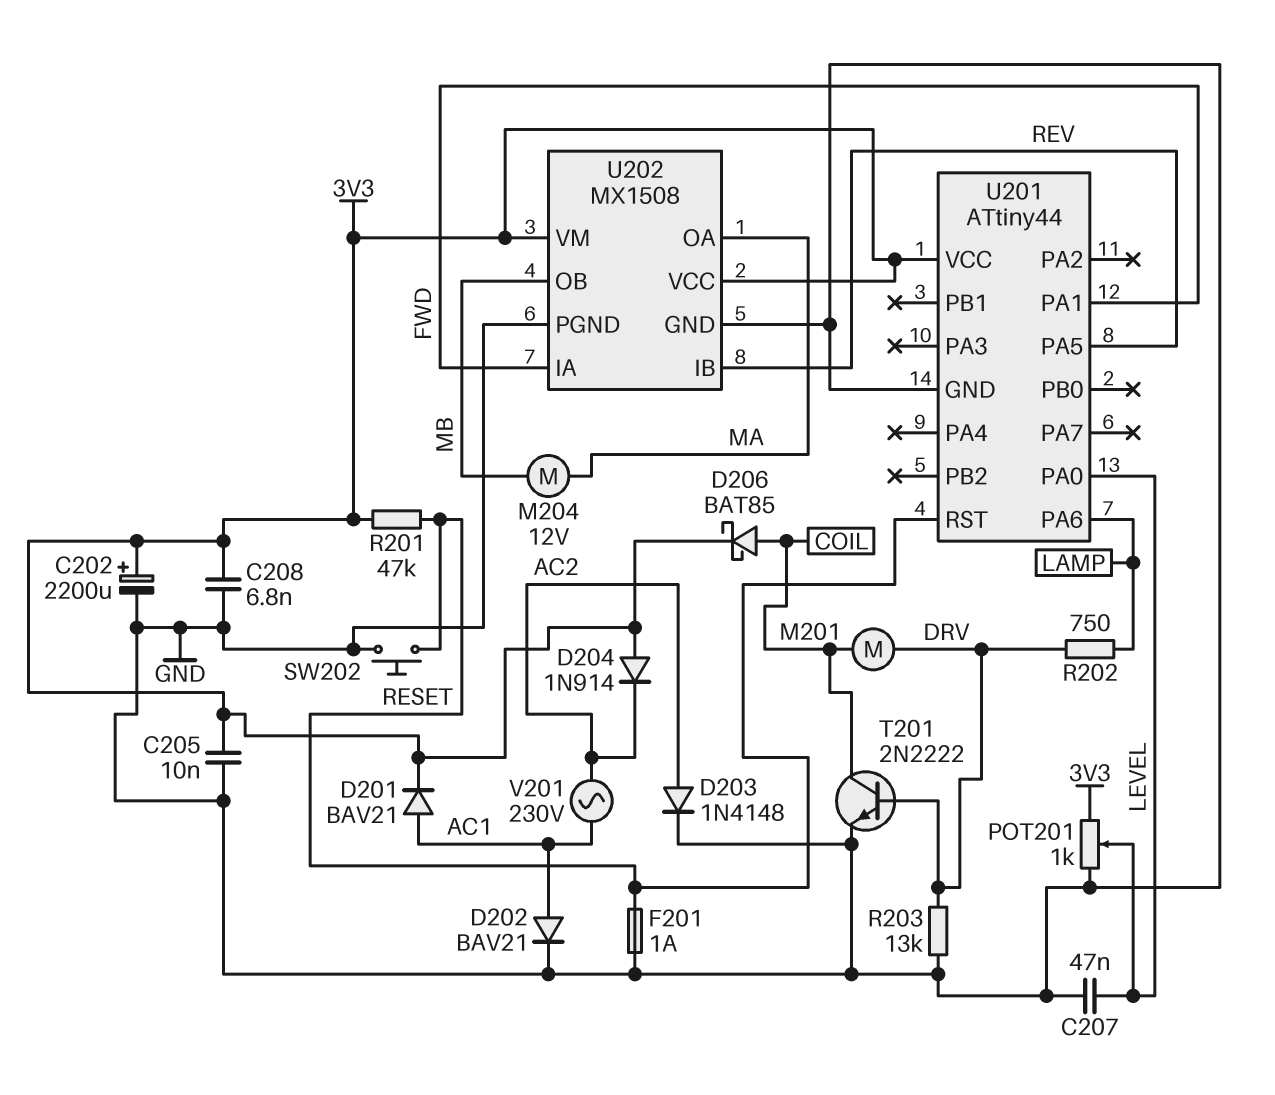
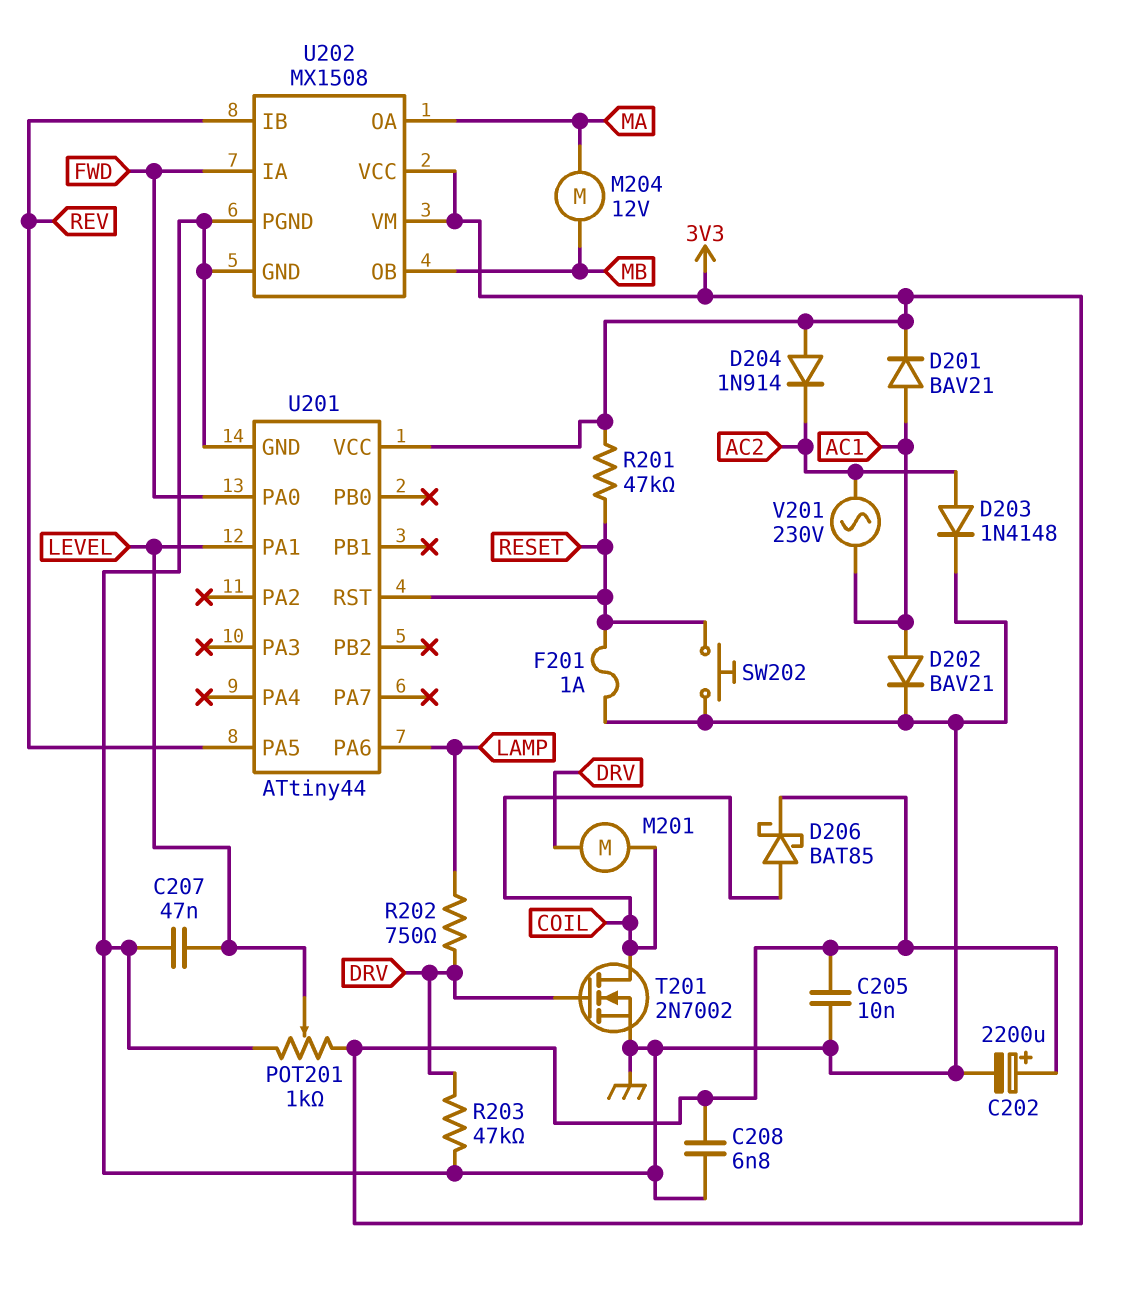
R203: 13k (DRV, GND) -> 47k (DRV, GND)
T201: NPN 2N2222 (B DRV, C COIL, E GND) -> NMOS 2N7002 (G DRV, D COIL, S GND)
U201 pin PA0: LEVEL -> FWD
U201 pin PA1: FWD -> LEVEL

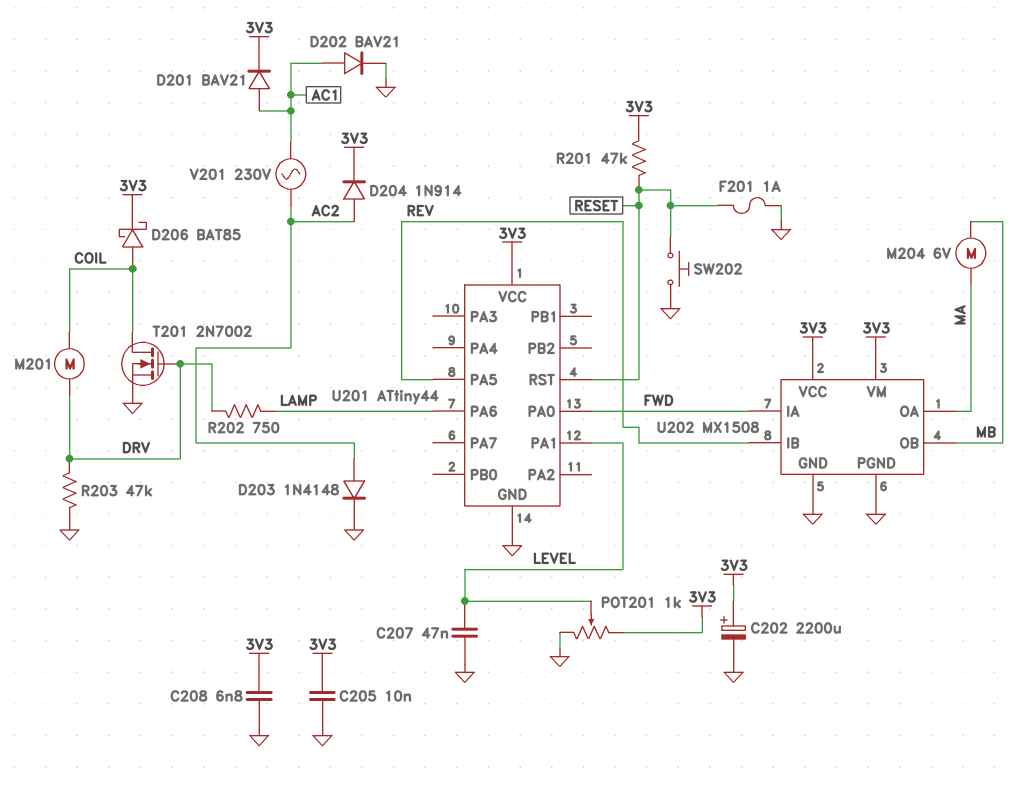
D204: diode 1N914 (A 3V3, K AC2) -> diode 1N914 (A AC2, K 3V3)
M204: motor 12V (MA, MB) -> motor 6V (MA, MB)

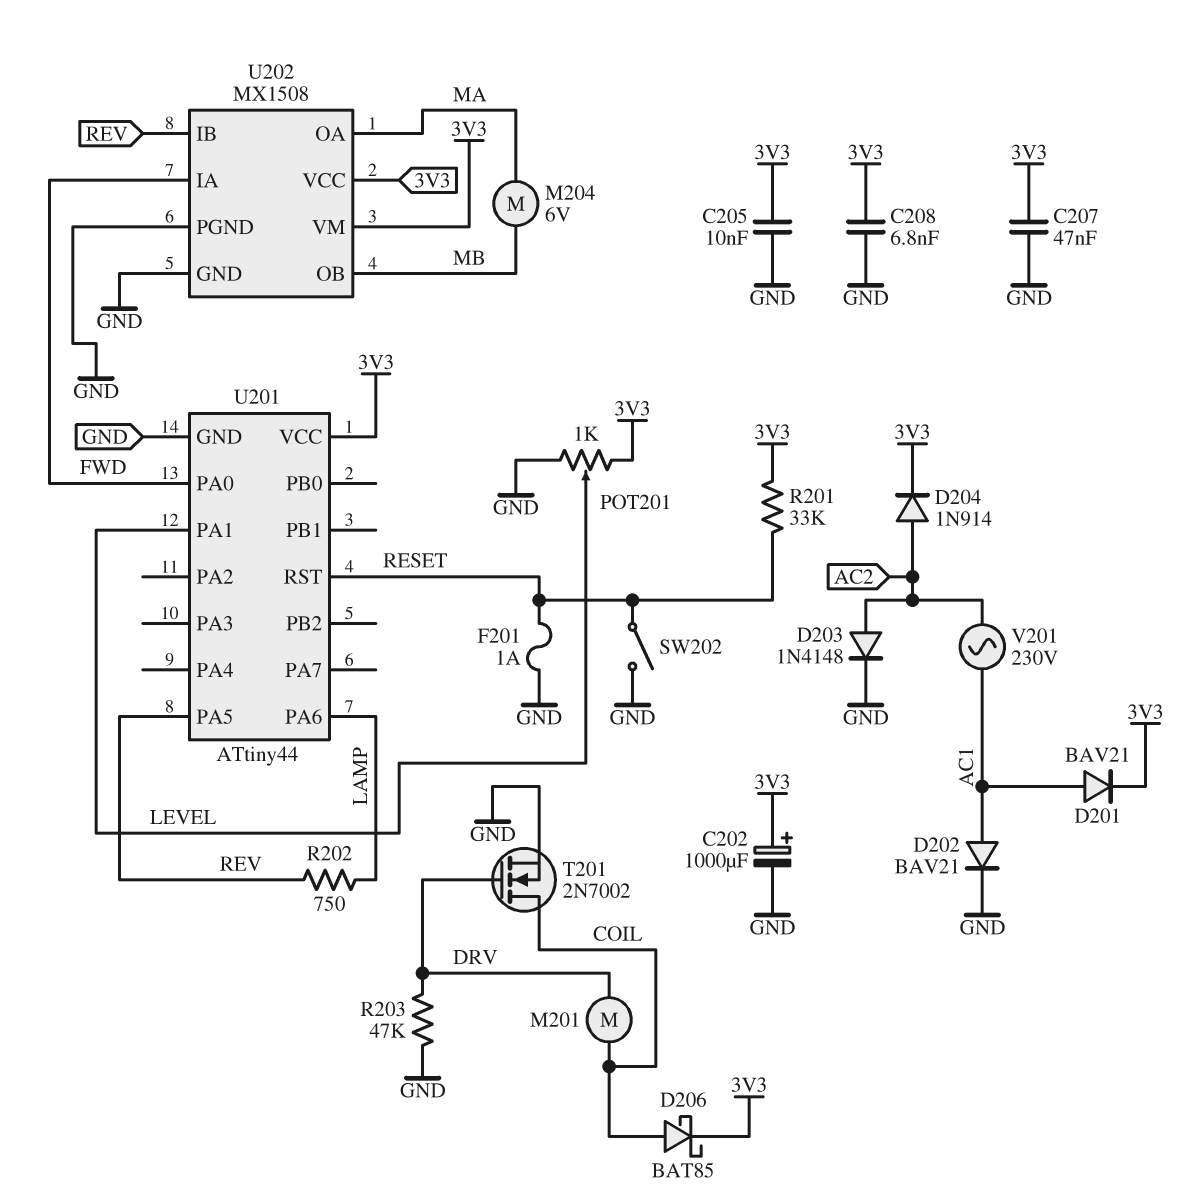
C202: 2200uF (plus 3V3, minus GND) -> 1000uF (plus 3V3, minus GND)
C207: 47nF (GND, LEVEL) -> 47nF (3V3, GND)
R201: 47k (3V3, RESET) -> 33k (3V3, RESET)
R202: 750 (DRV, LAMP) -> 750 (LAMP, REV)
SW202: button (GND, RESET) -> switch (GND, RESET)

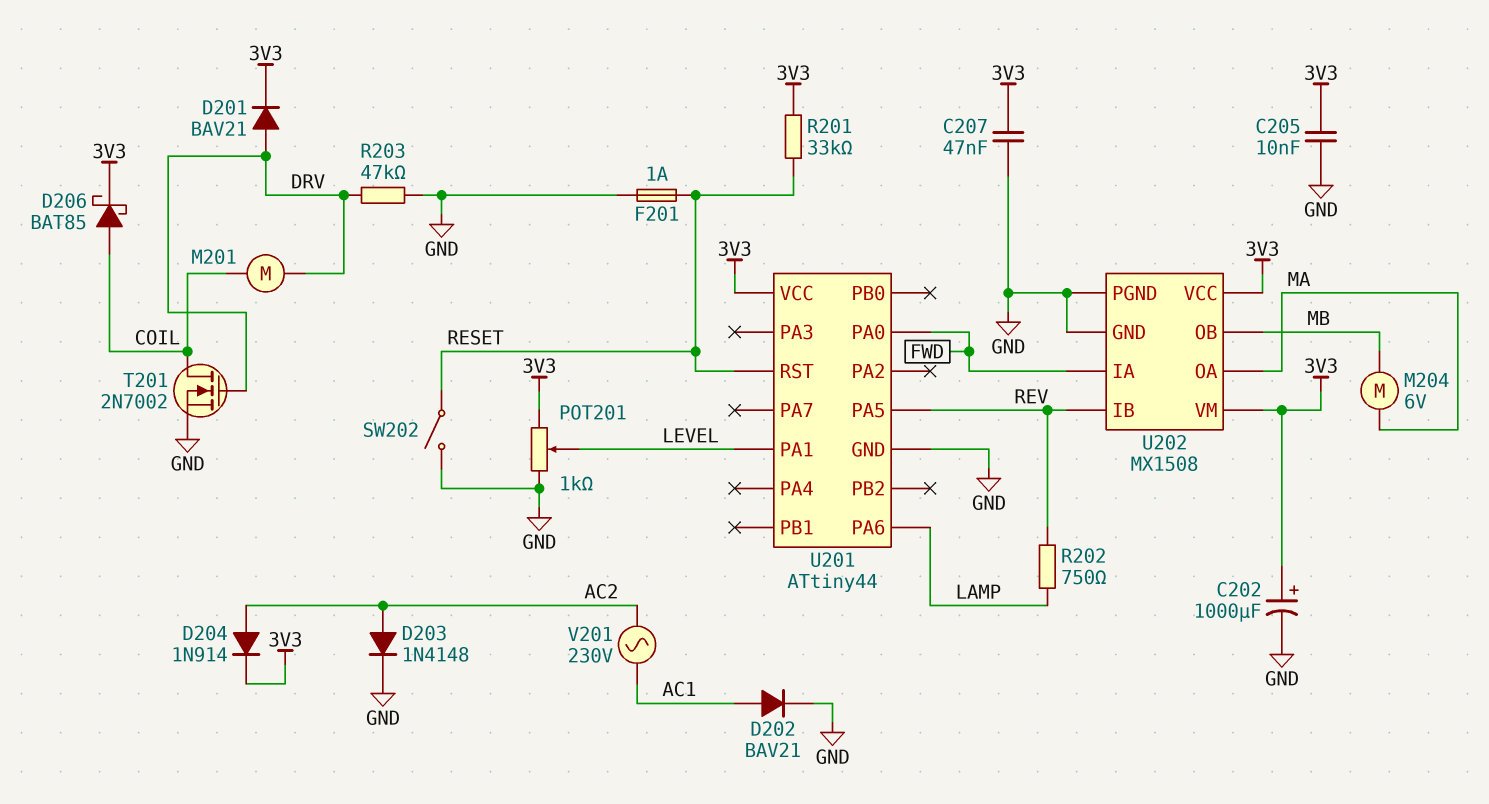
C208: 6.8nF (3V3, GND) -> none
D201: diode BAV21 (A AC1, K 3V3) -> diode BAV21 (A DRV, K 3V3)

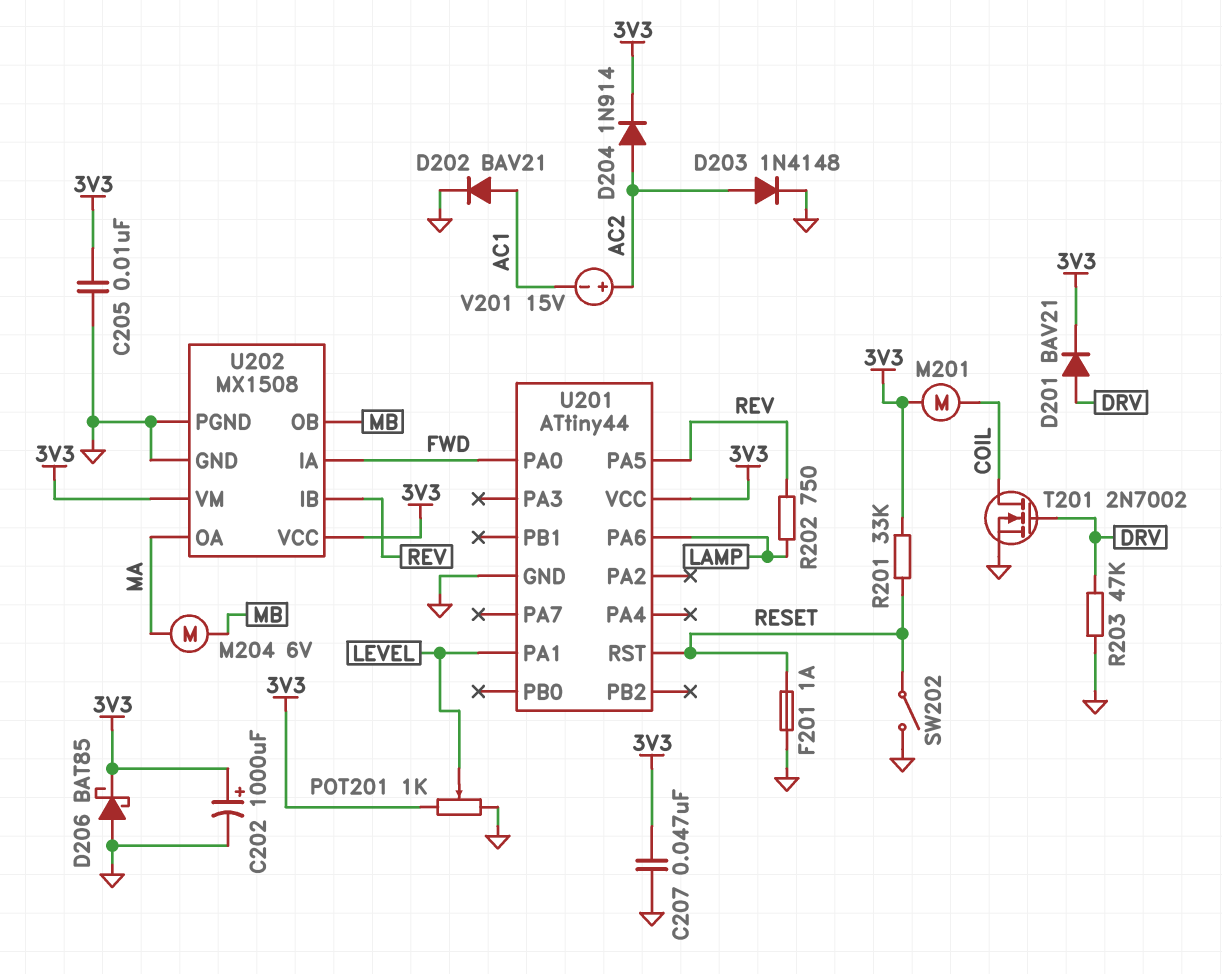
D206: schottky BAT85 (A COIL, K 3V3) -> schottky BAT85 (A GND, K 3V3)
M201: motor (COIL, DRV) -> motor (3V3, COIL)
V201: AC 230V (AC1, AC2) -> 15V (plus AC2, minus AC1)

